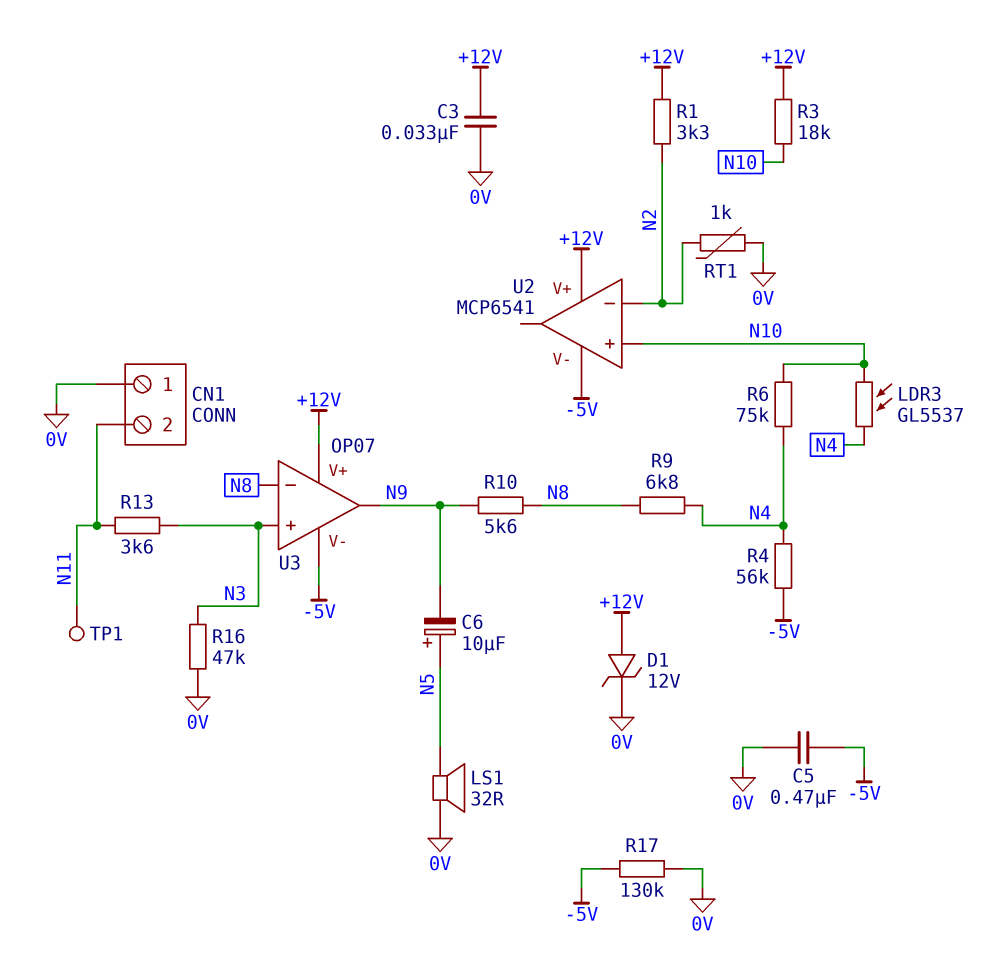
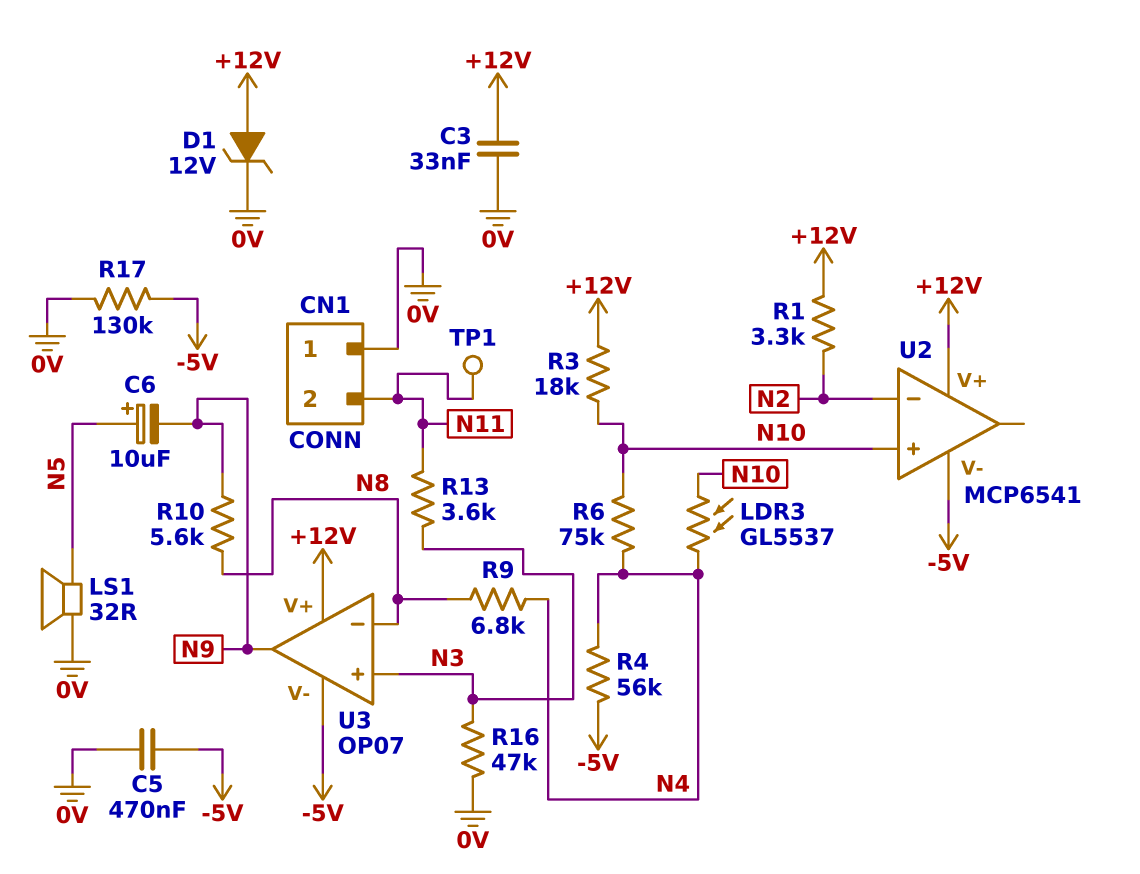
RT1: 1k (0V, N2) -> none

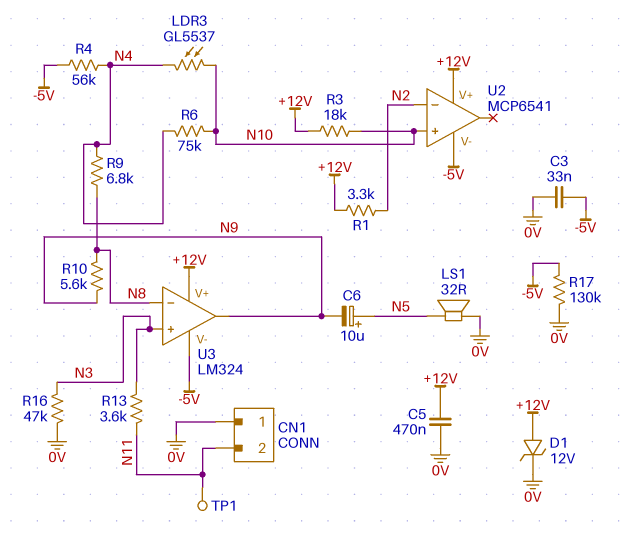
C3: 33nF (+12V, 0V) -> 33nF (-5V, 0V)
C5: 470nF (-5V, 0V) -> 470nF (+12V, 0V)
U3: OP07 -> LM324

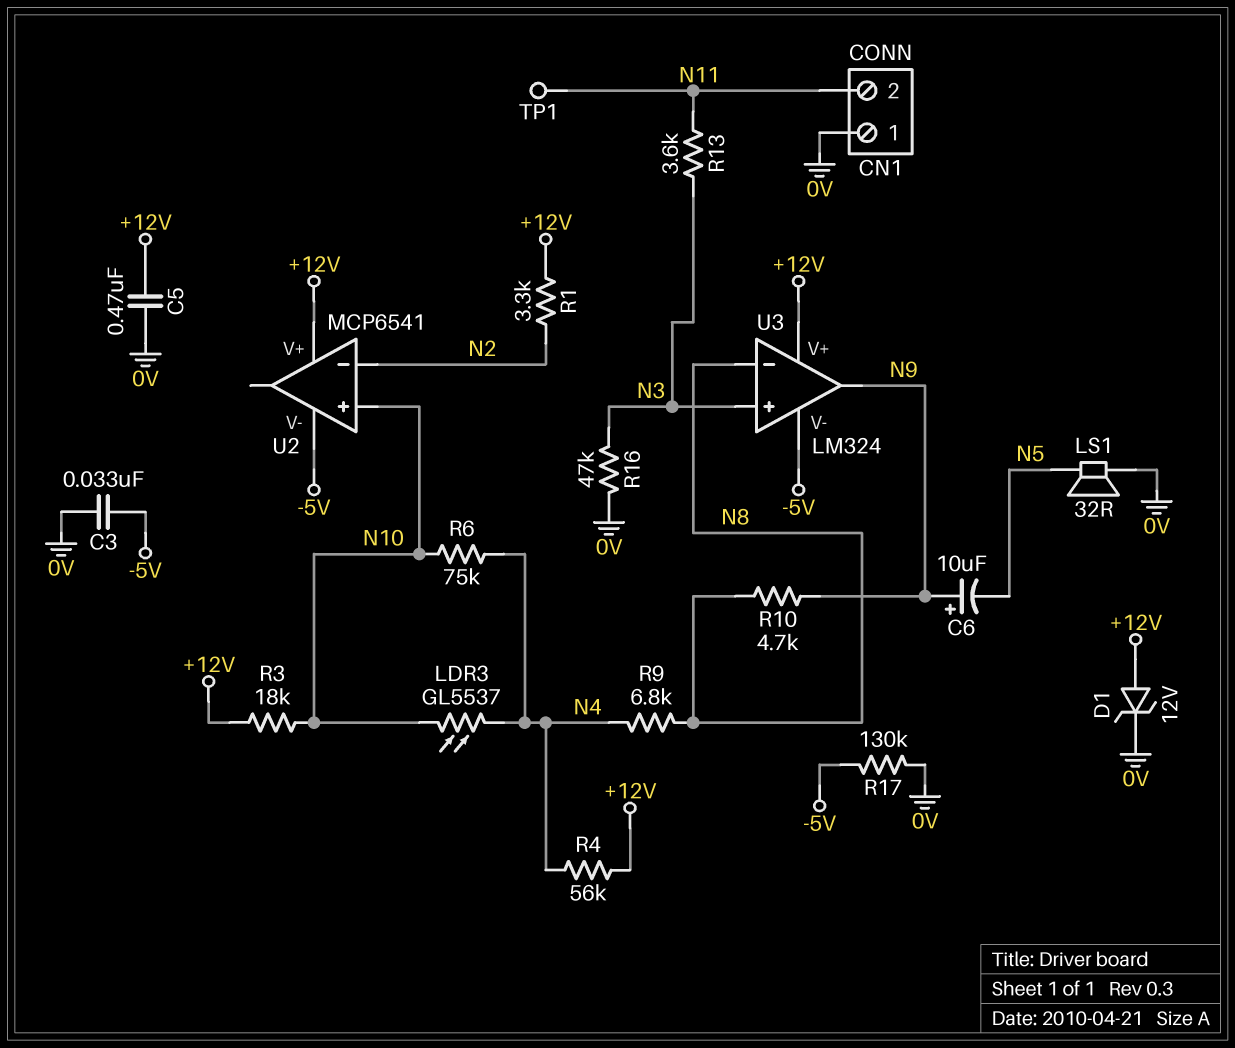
C6: 10uF (plus N5, minus N9) -> 10uF (plus N9, minus N5)
R4: 56k (-5V, N4) -> 56k (+12V, N4)
R10: 5.6k (N8, N9) -> 4.7k (N8, N9)

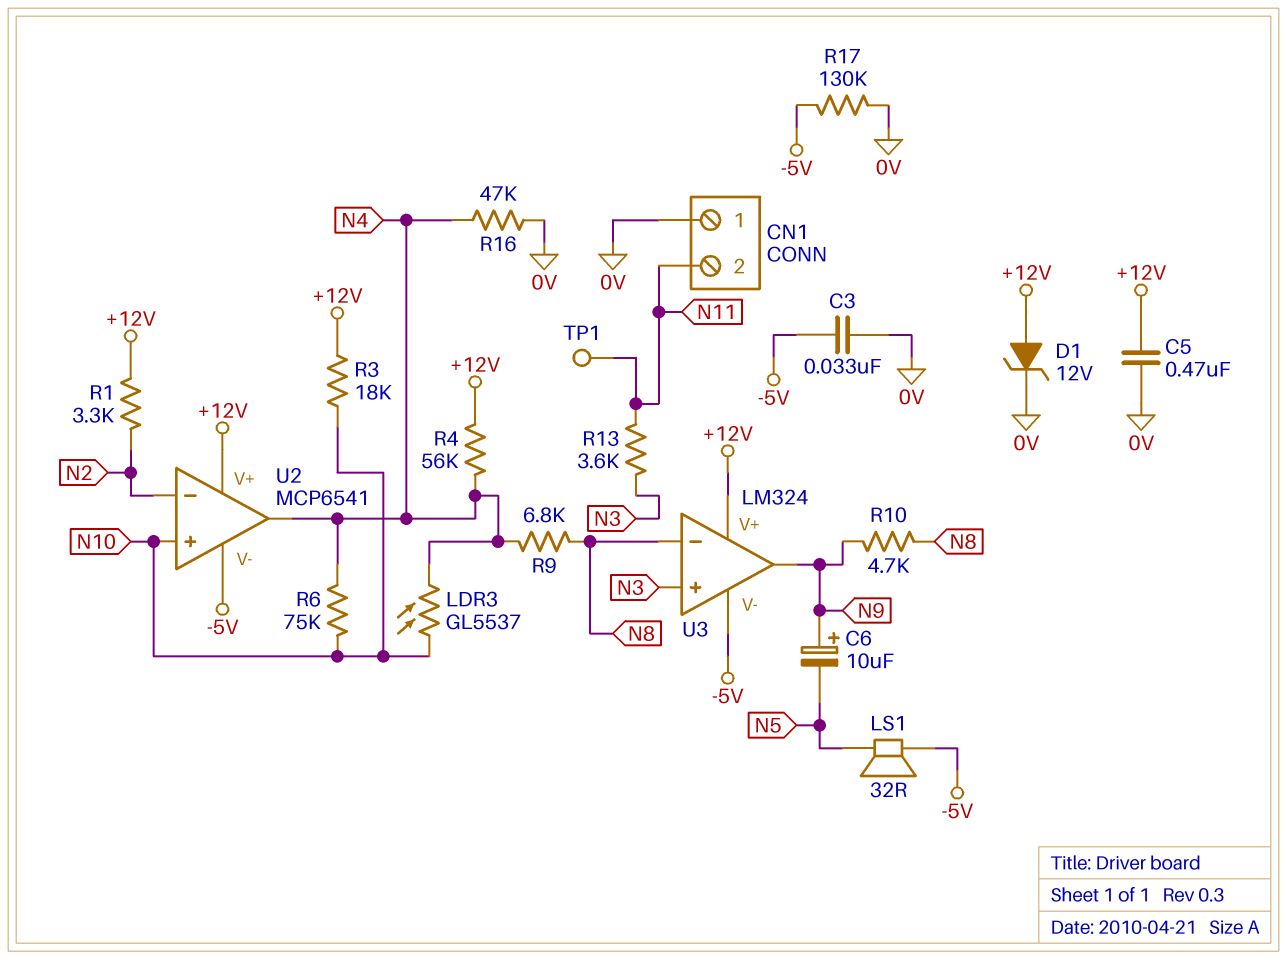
LS1: speaker 32R (0V, N5) -> speaker 32R (-5V, N5)
R16: 47k (0V, N3) -> 47k (0V, N4)
U2 pin out: none -> N4

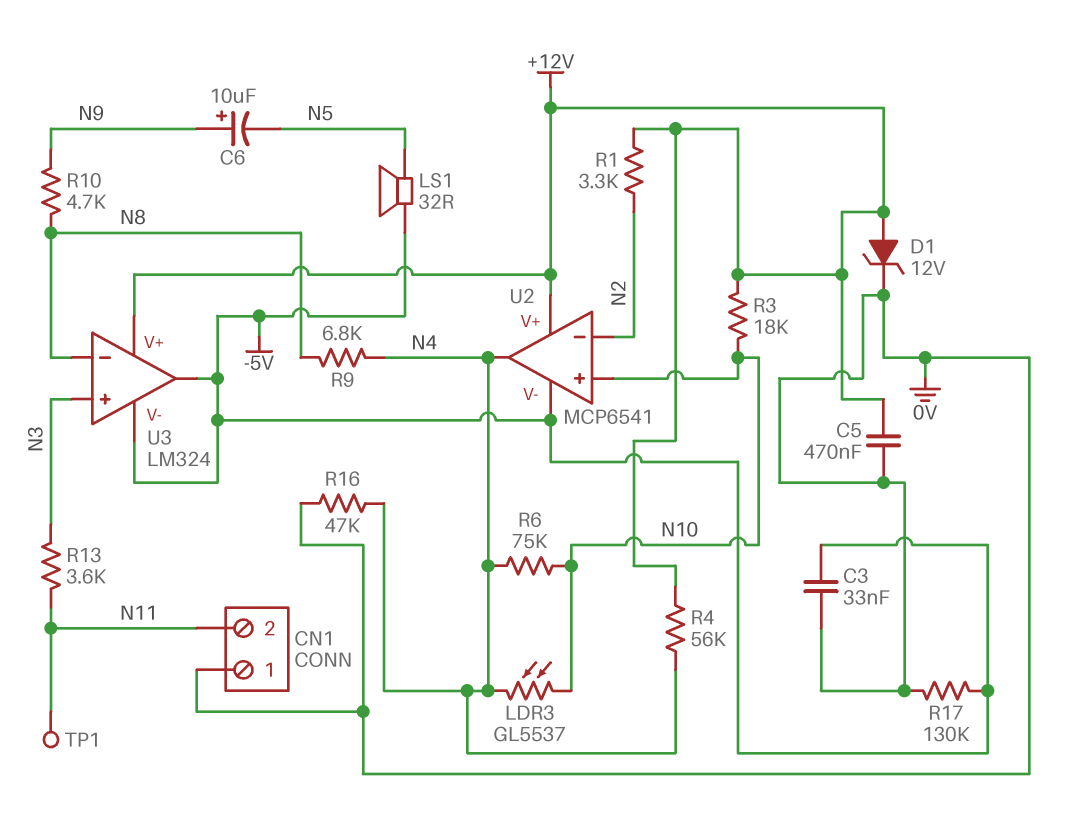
U3 pin out: N9 -> -5V

